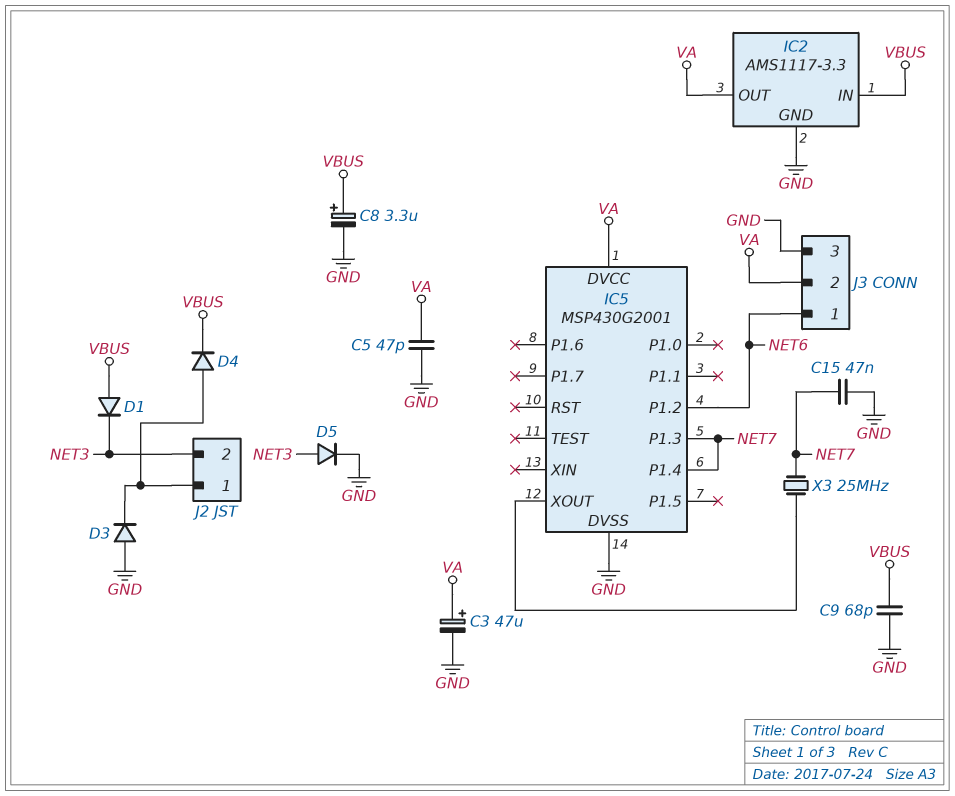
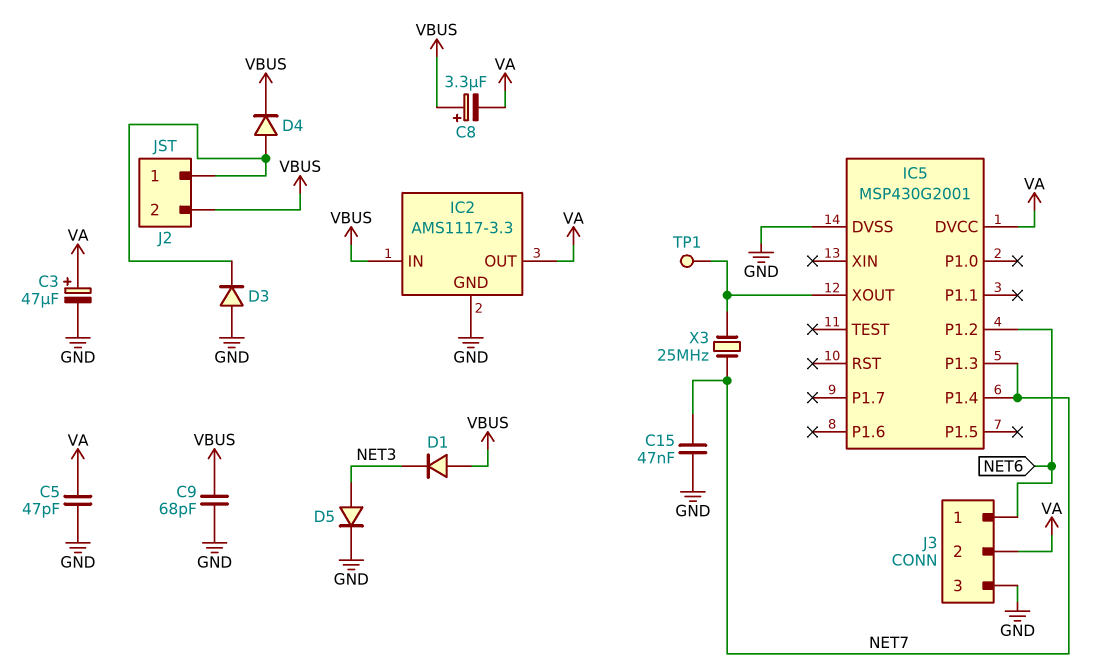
C8: 3.3uF (plus VBUS, minus GND) -> 3.3uF (plus VBUS, minus VA)
J2 pin 2: NET3 -> VBUS
TP1: none -> test point (IC5/XOUT)

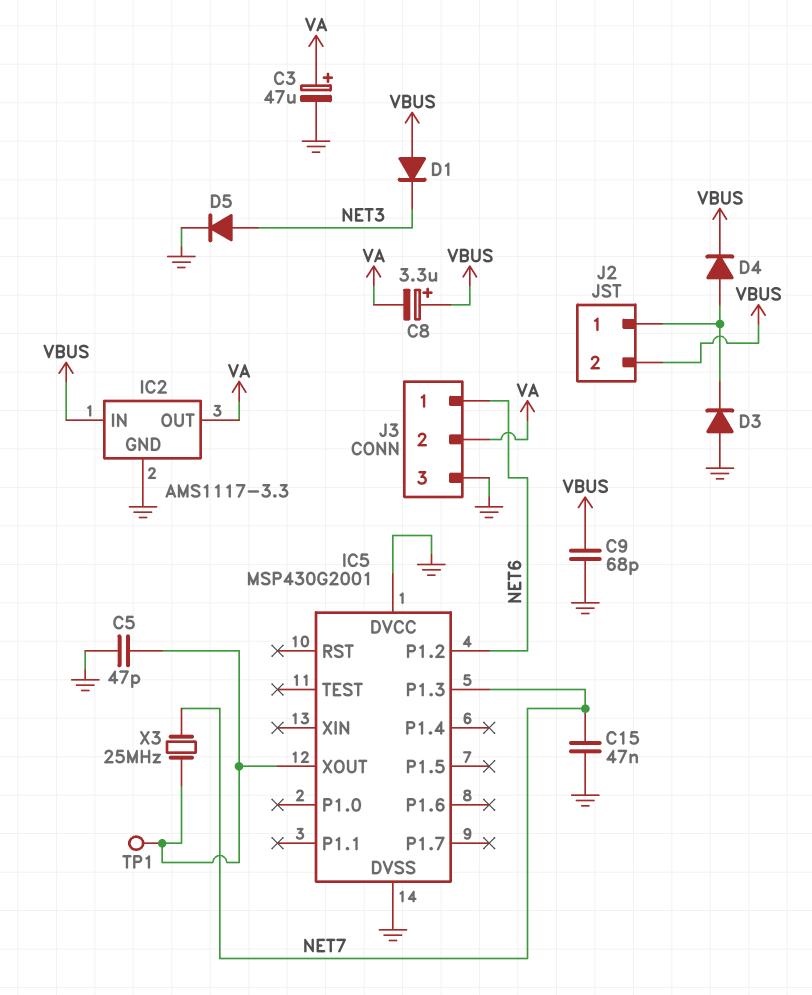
C5: 47pF (GND, VA) -> 47pF (GND, IC5/XOUT)
IC5 pin DVCC: VA -> GND
IC5 pin P1.4: NET7 -> none

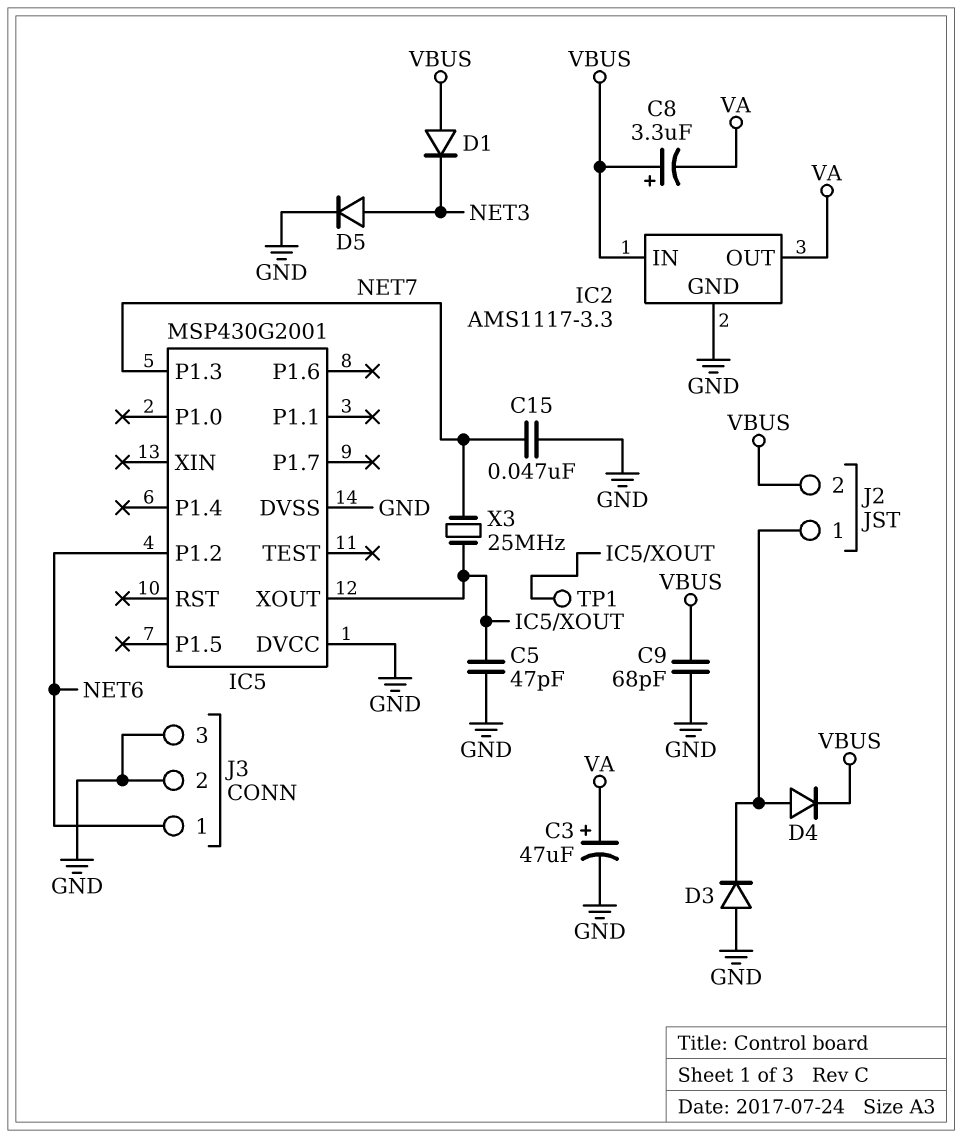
J3 pin 2: VA -> GND

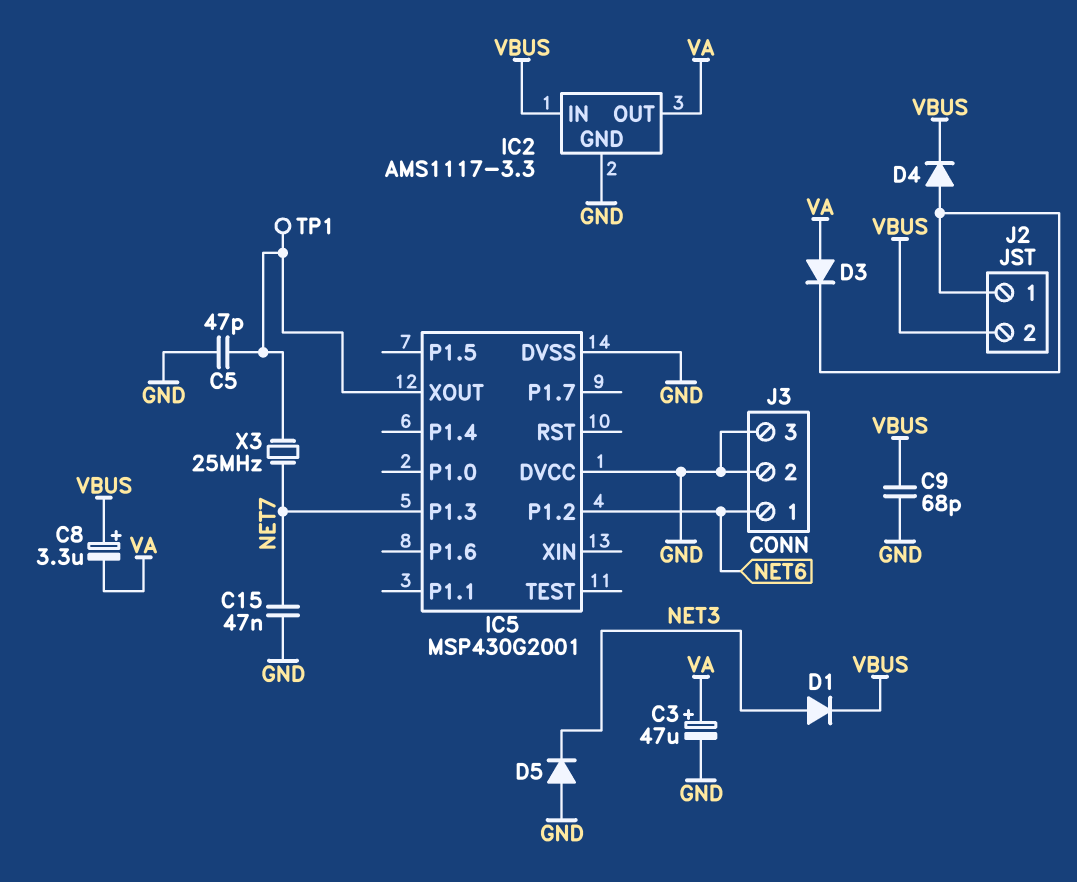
D1: diode (A VBUS, K NET3) -> diode (A NET3, K VBUS)
D3: diode (A GND, K J2/1) -> diode (A VA, K J2/1)
D5: diode (A NET3, K GND) -> diode (A GND, K NET3)

